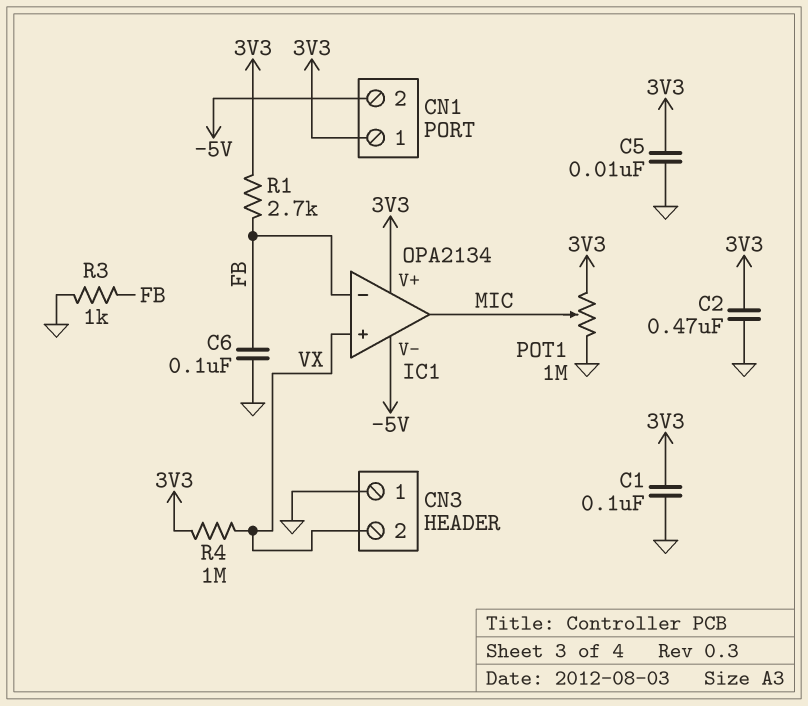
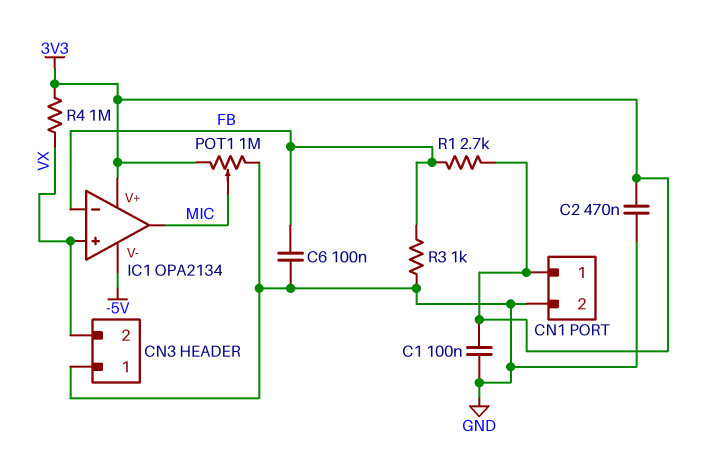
C5: 10nF (3V3, GND) -> none
CN1 pin 2: -5V -> GND

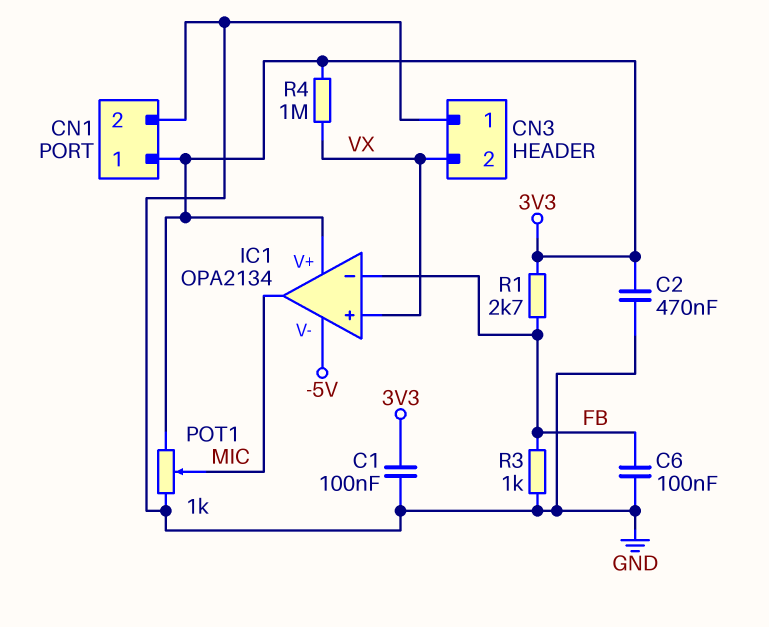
POT1: 1M (3V3, GND, wiper MIC) -> 1k (3V3, GND, wiper MIC)

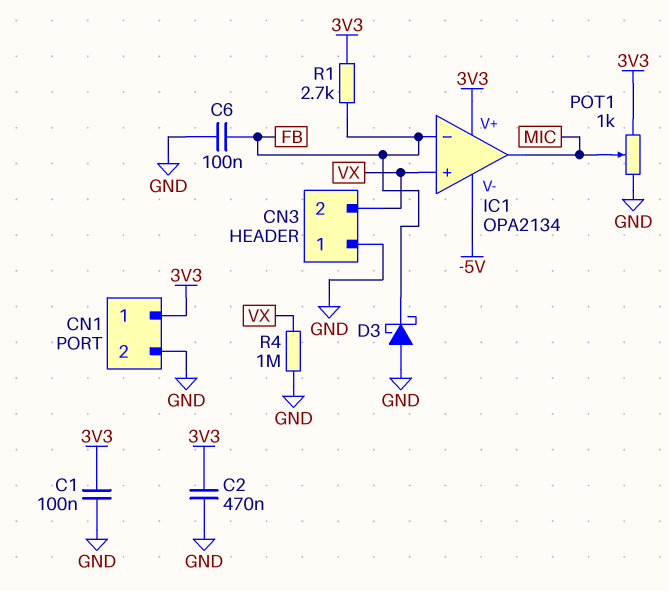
D3: none -> schottky (A GND, K FB)
R3: 1k (FB, GND) -> none
R4: 1M (3V3, VX) -> 1M (GND, VX)

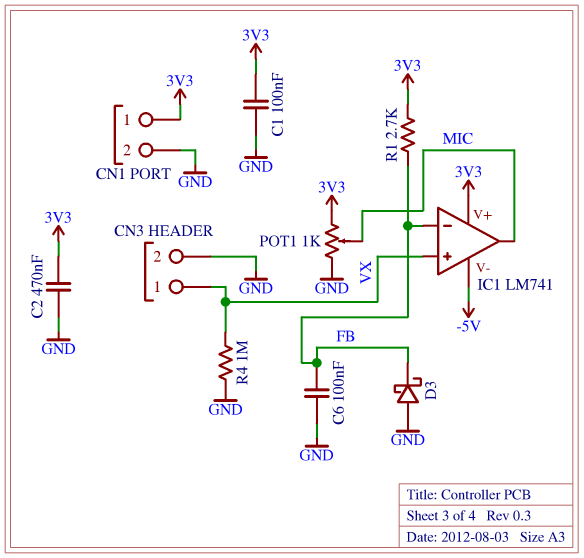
CN3 pin 1: GND -> VX
CN3 pin 2: VX -> GND
IC1: OPA2134 -> LM741

